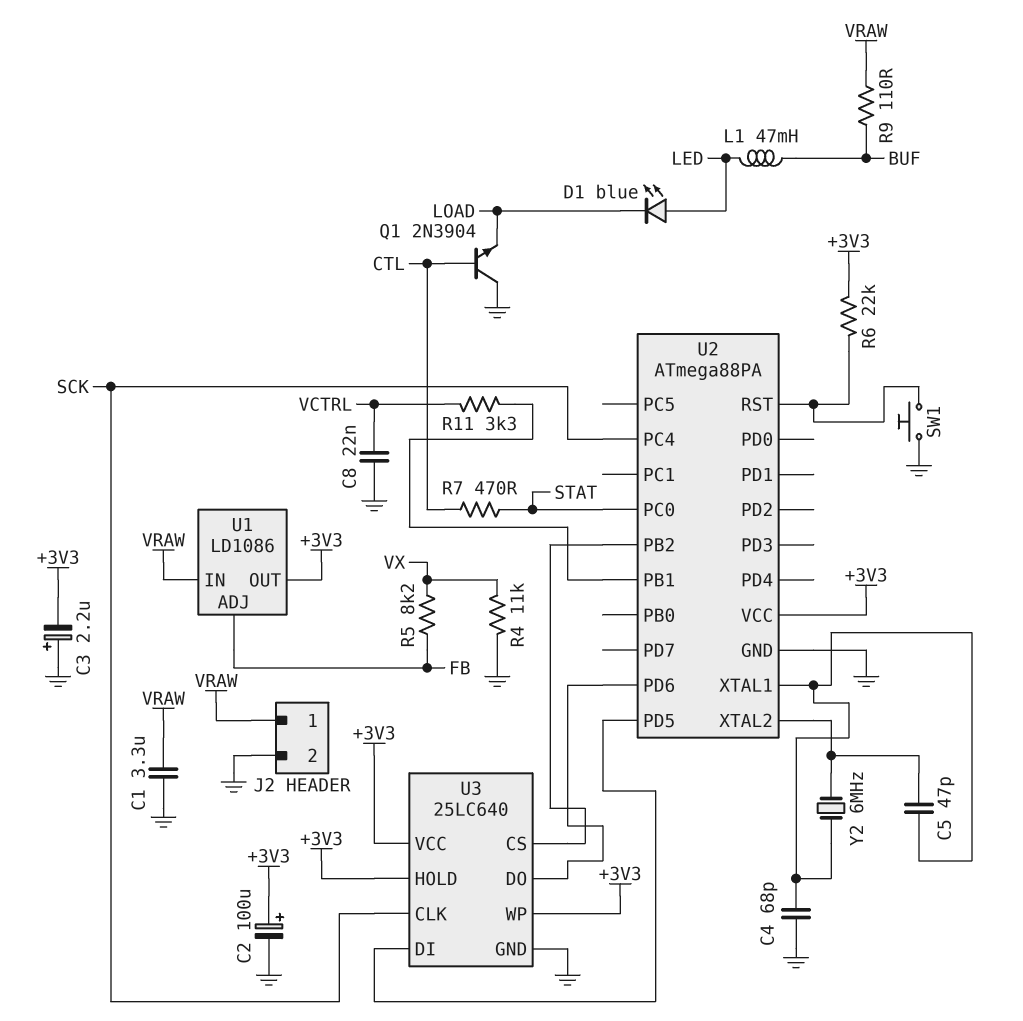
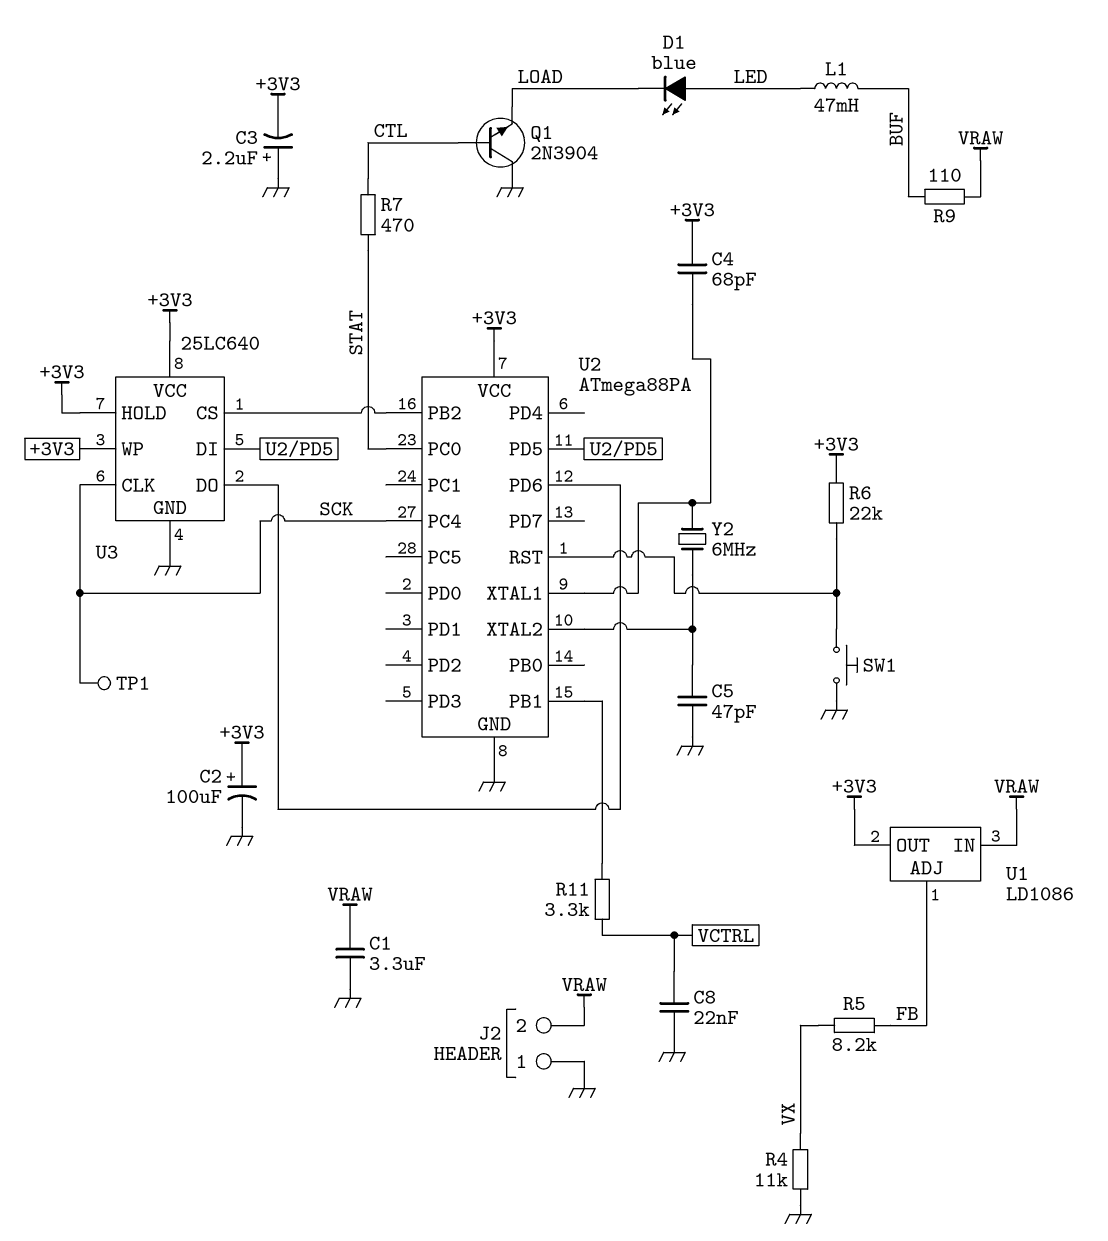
C4: 68pF (GND, U2/XTAL1) -> 68pF (+3V3, U2/XTAL1)
C5: 47pF (U2/XTAL1, U2/XTAL2) -> 47pF (GND, U2/XTAL2)
J2 pin 1: VRAW -> GND
J2 pin 2: GND -> VRAW
TP1: none -> test point (SCK)

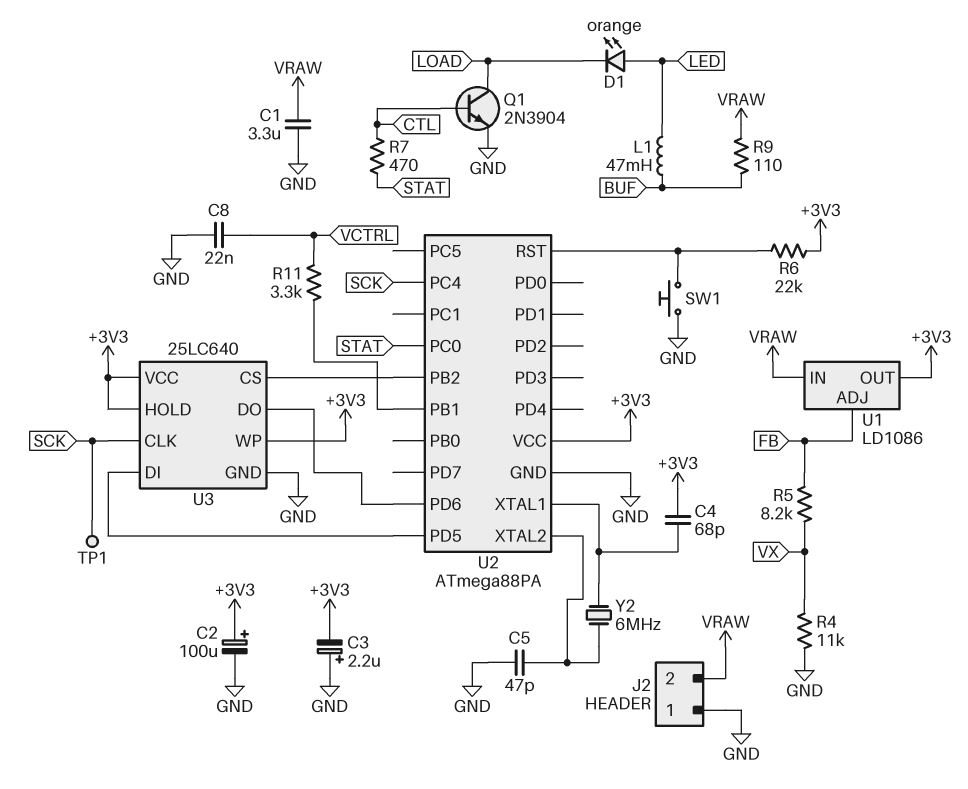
D1: LED blue (A LED, K LOAD) -> LED orange (A LED, K LOAD)
Q1: NPN 2N3904 (B CTL, C GND, E LOAD) -> NPN 2N3904 (B CTL, C LOAD, E GND)

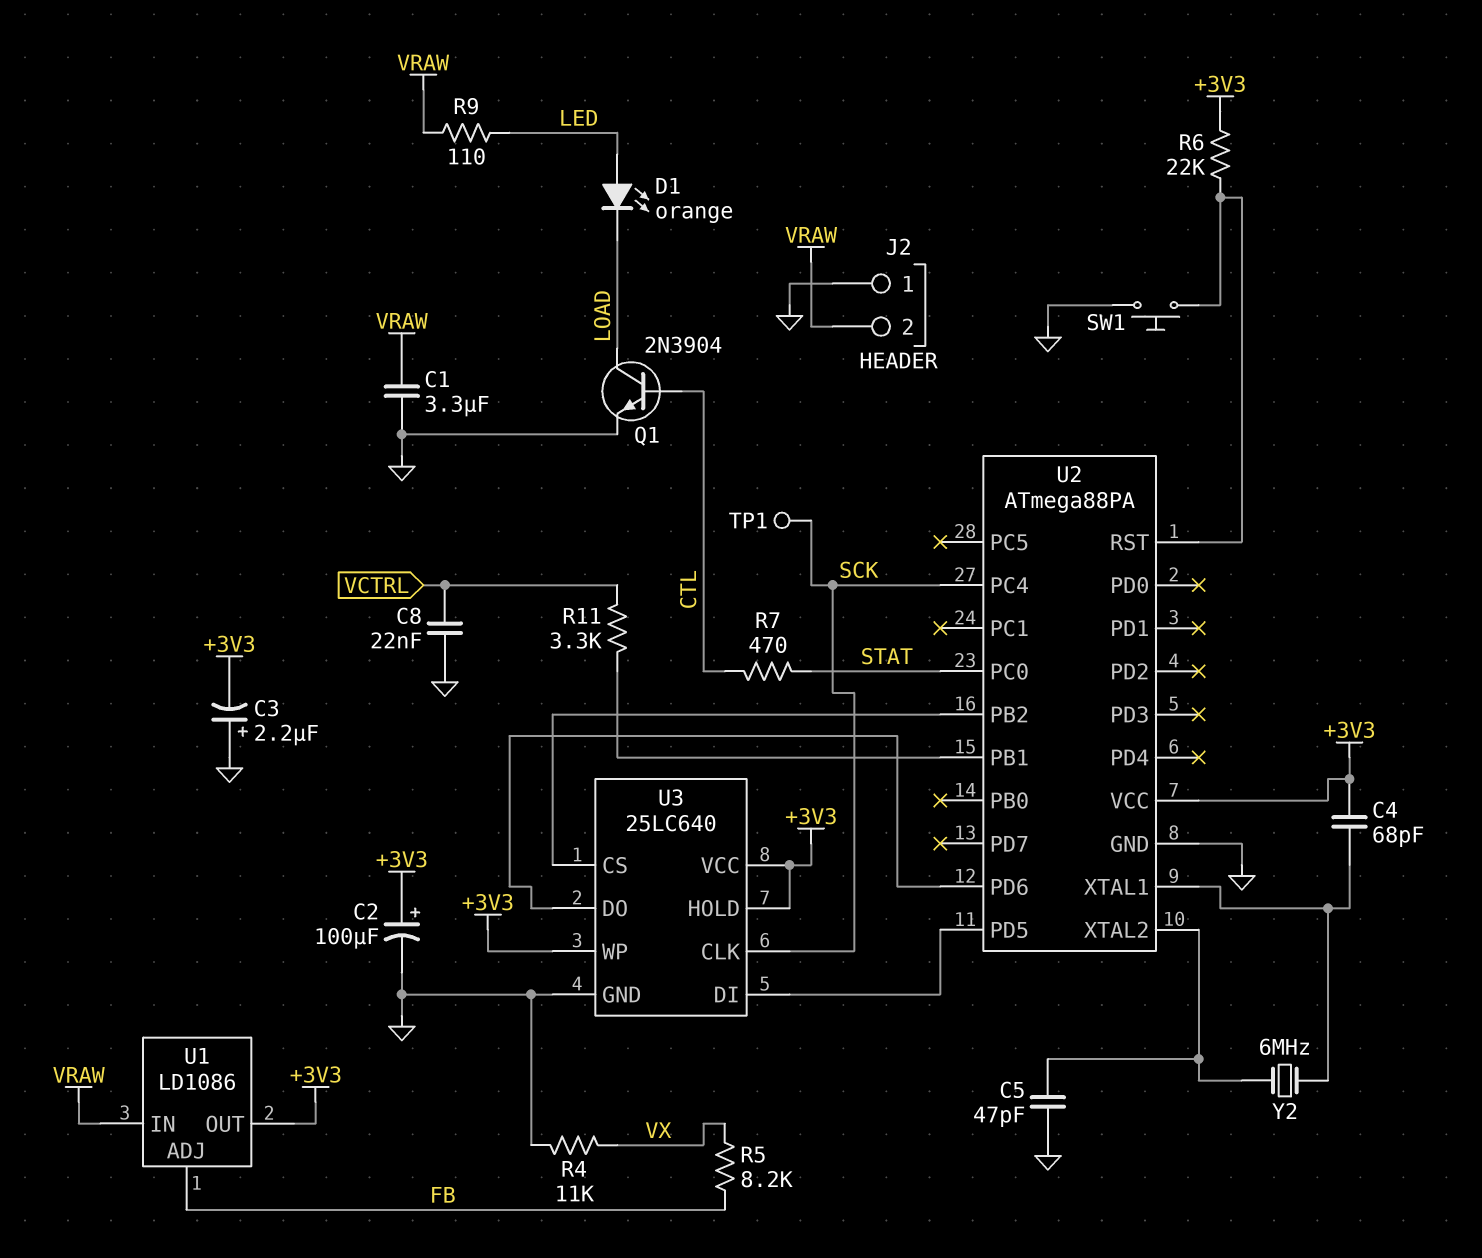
L1: 47mH (BUF, LED) -> none
R9: 110 (BUF, VRAW) -> 110 (LED, VRAW)

